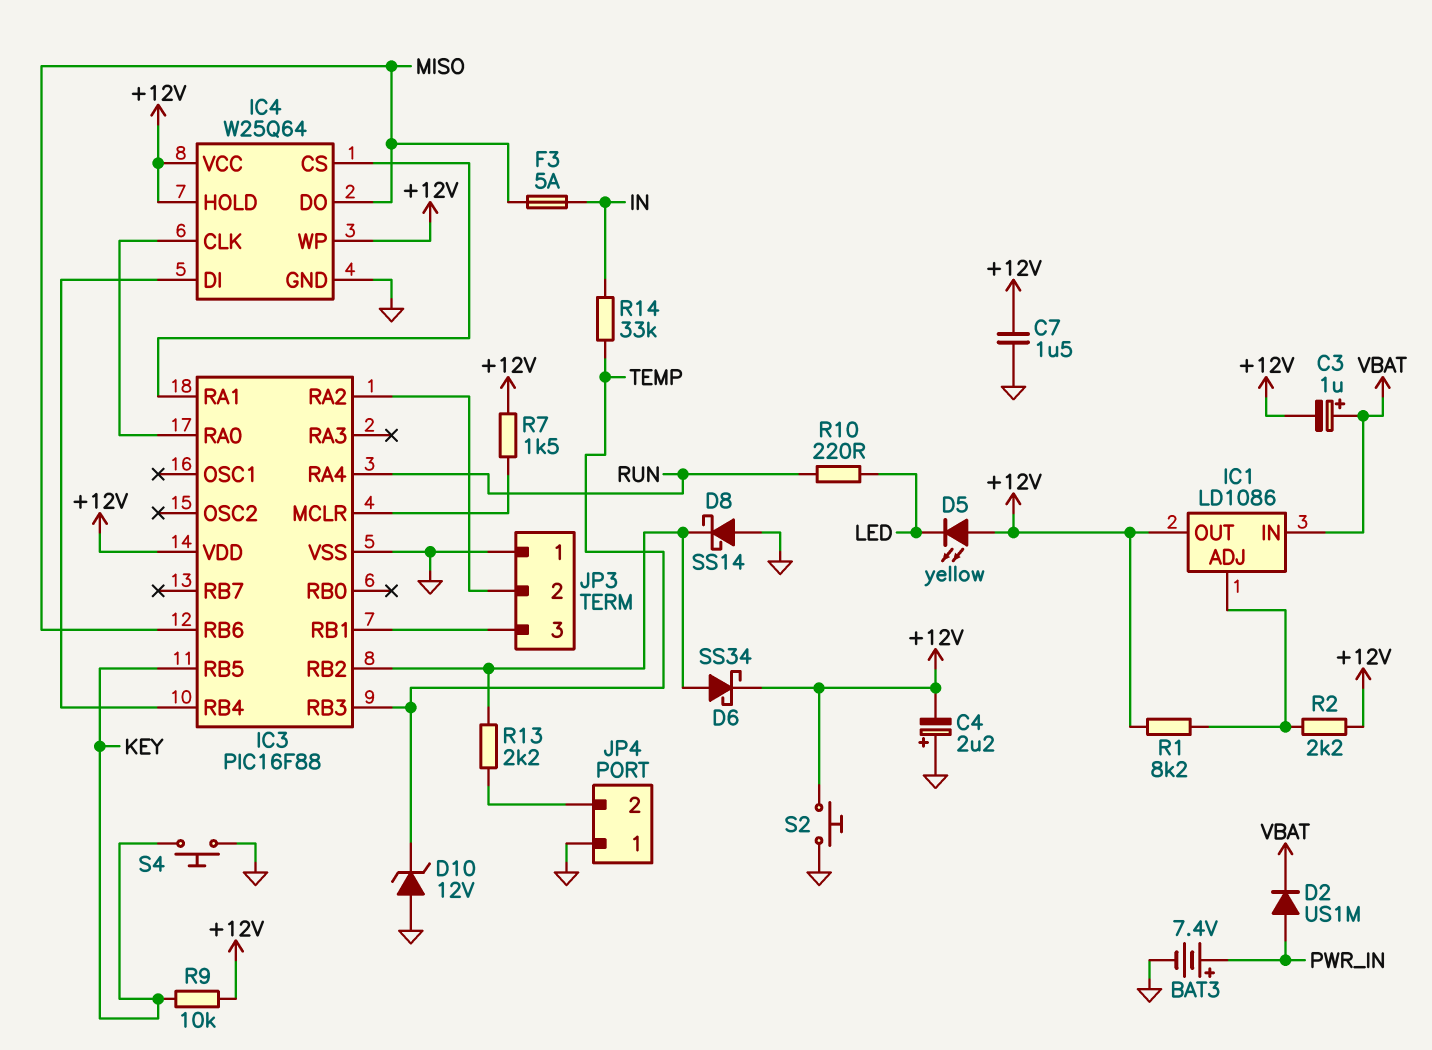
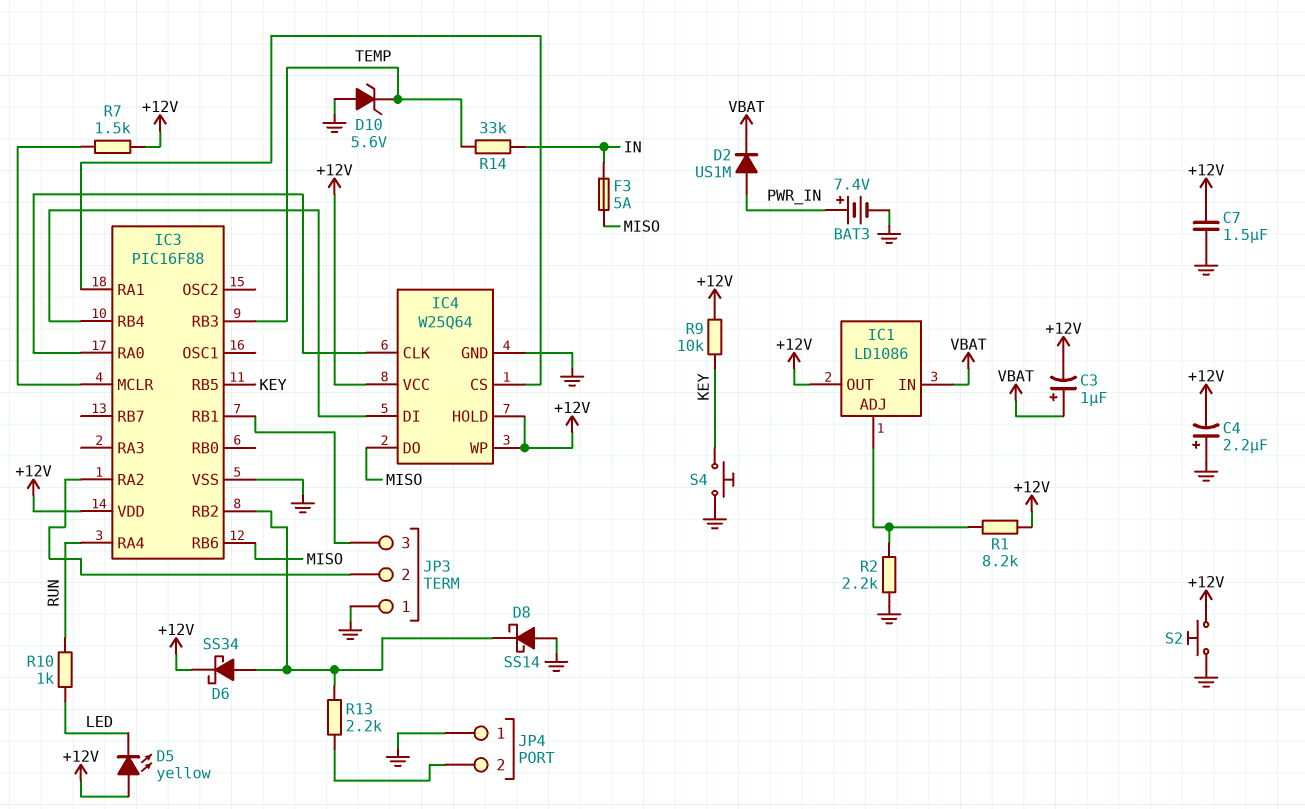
D10: zener 12V (A GND, K TEMP) -> zener 5.6V (A GND, K TEMP)
R2: 2.2k (+12V, IC1/ADJ) -> 2.2k (GND, IC1/ADJ)
R10: 220 (LED, RUN) -> 1k (LED, RUN)

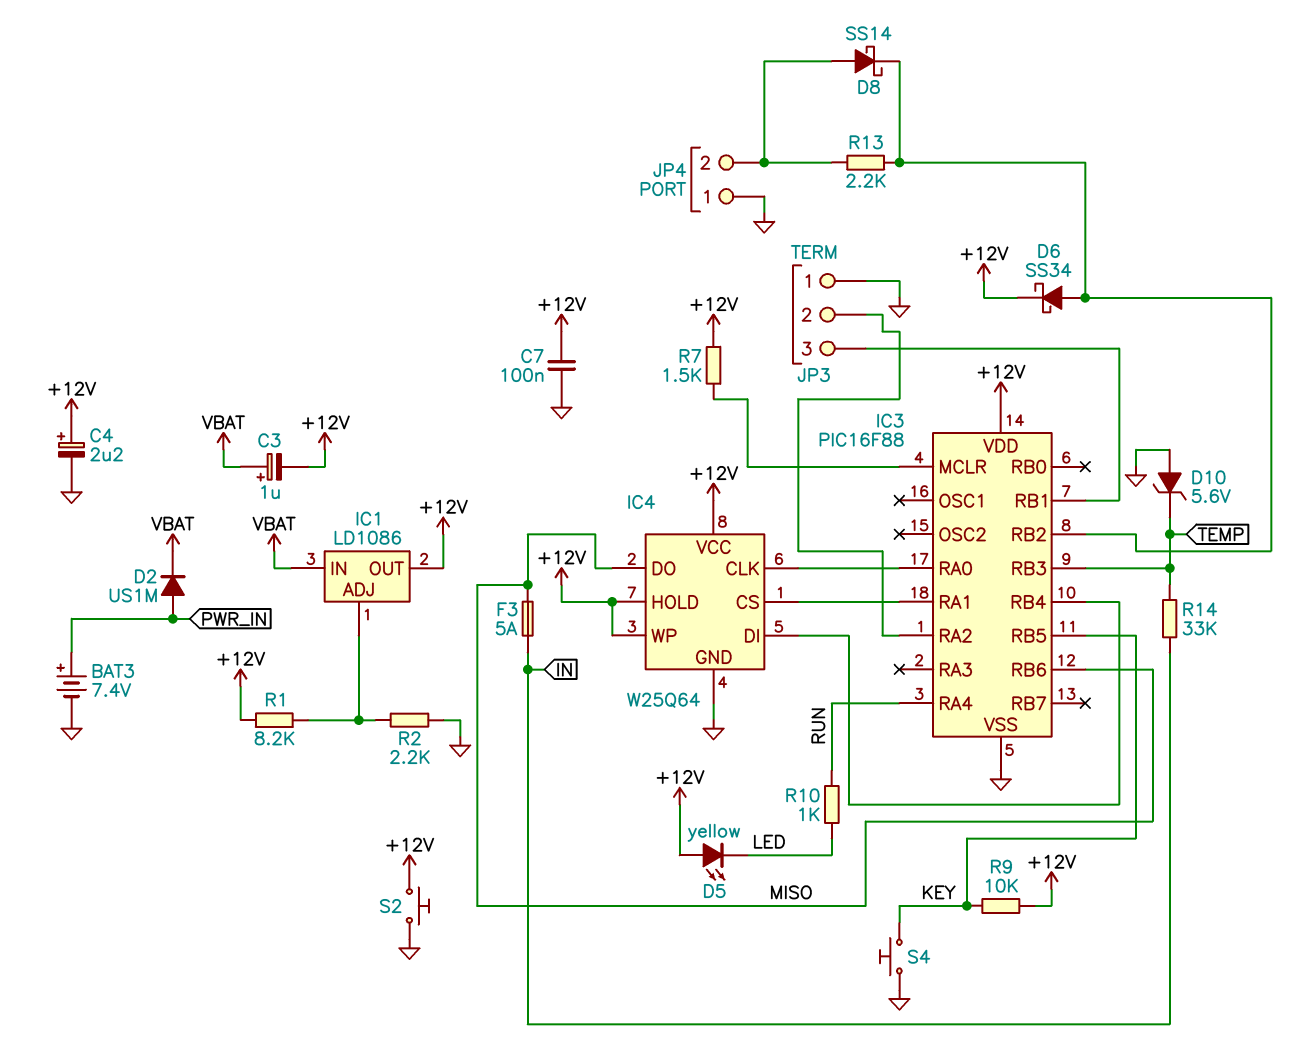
C4: 2.2uF (plus GND, minus +12V) -> 2.2uF (plus +12V, minus GND)
C7: 1.5uF (+12V, GND) -> 100nF (+12V, GND)
D8: schottky SS14 (A GND, K IC3/RB2) -> schottky SS14 (A JP4/2, K IC3/RB2)

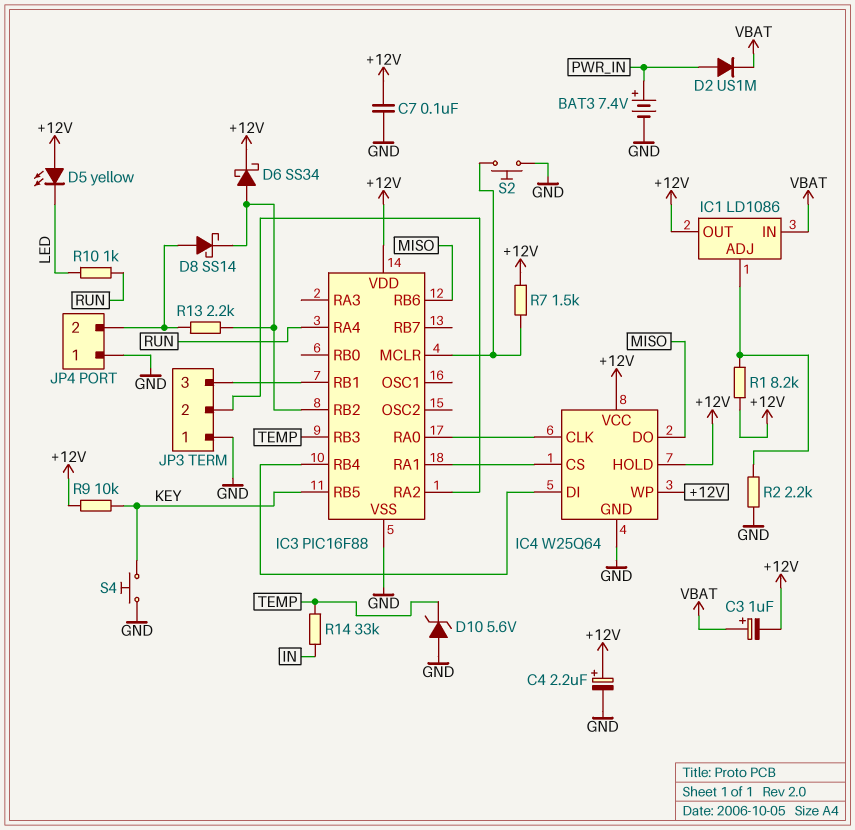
F3: 5A (IN, MISO) -> none
S2: button (+12V, GND) -> button (GND, IC3/MCLR)

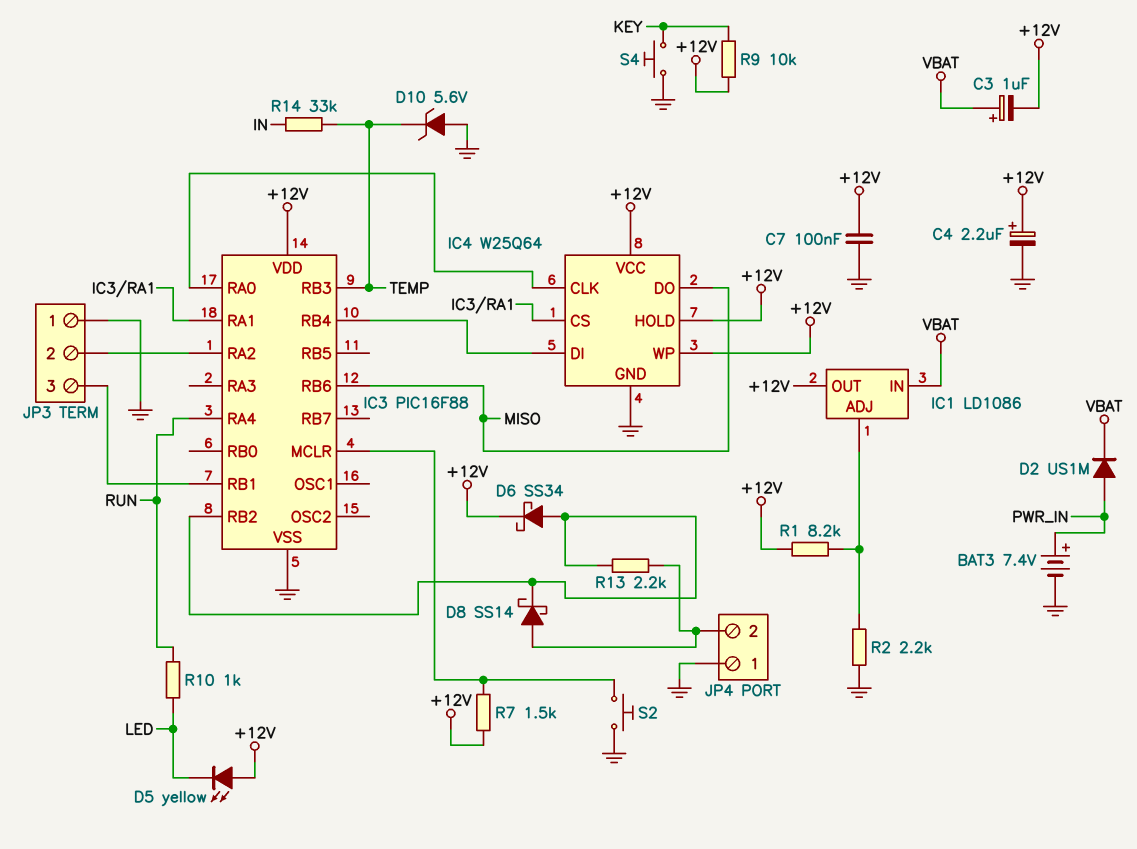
IC3 pin RB5: KEY -> none

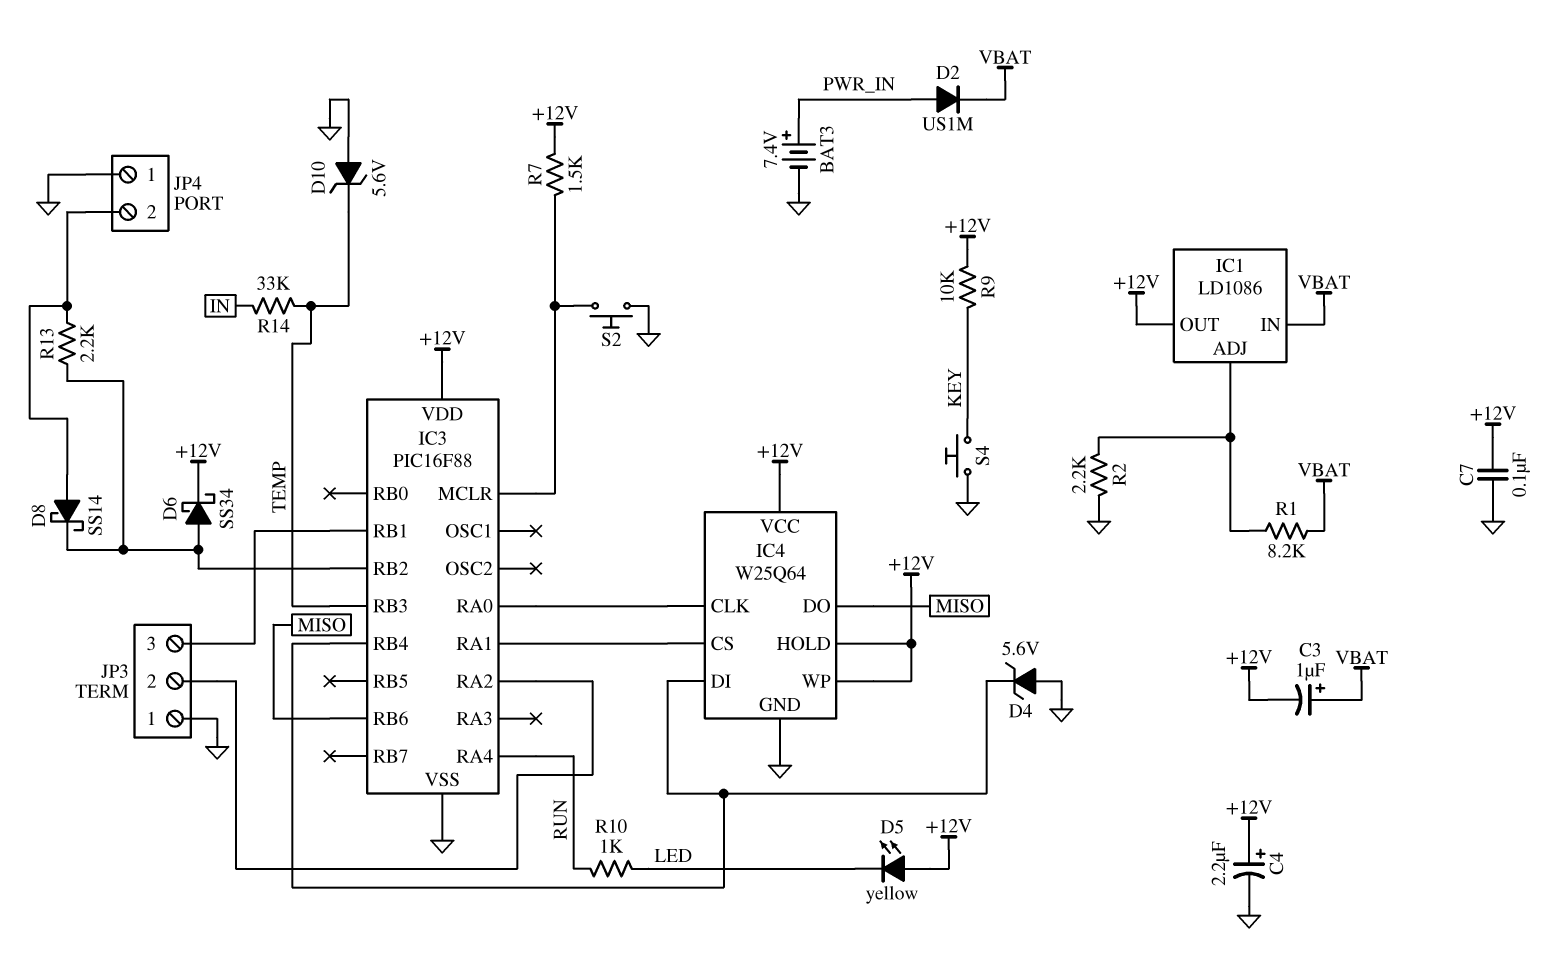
D4: none -> zener 5.6V (A GND, K IC3/RB4)
R1: 8.2k (+12V, IC1/ADJ) -> 8.2k (IC1/ADJ, VBAT)

